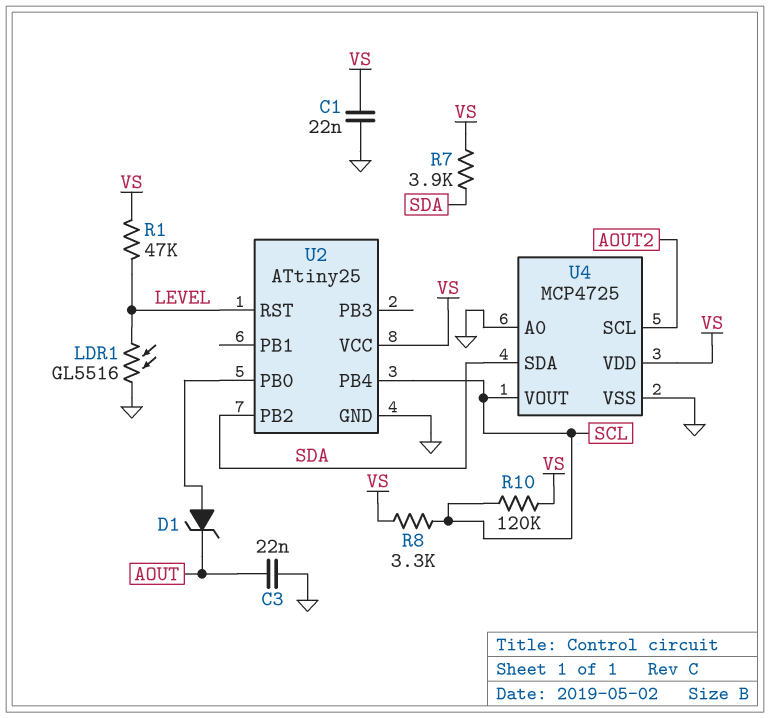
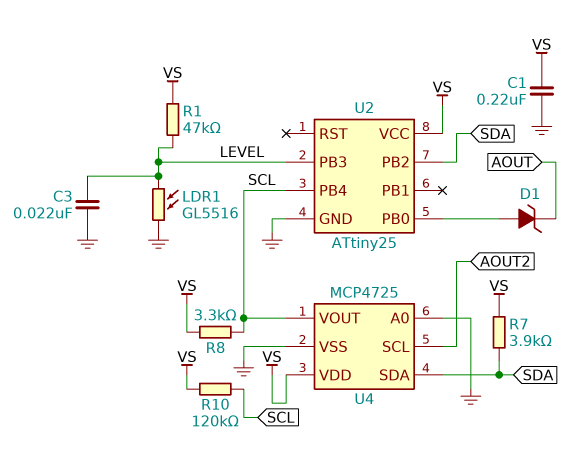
C1: 22nF (GND, VS) -> 220nF (GND, VS)
C3: 22nF (AOUT, GND) -> 22nF (GND, LEVEL)
U2 pin PB3: none -> LEVEL
U2 pin RST: LEVEL -> none

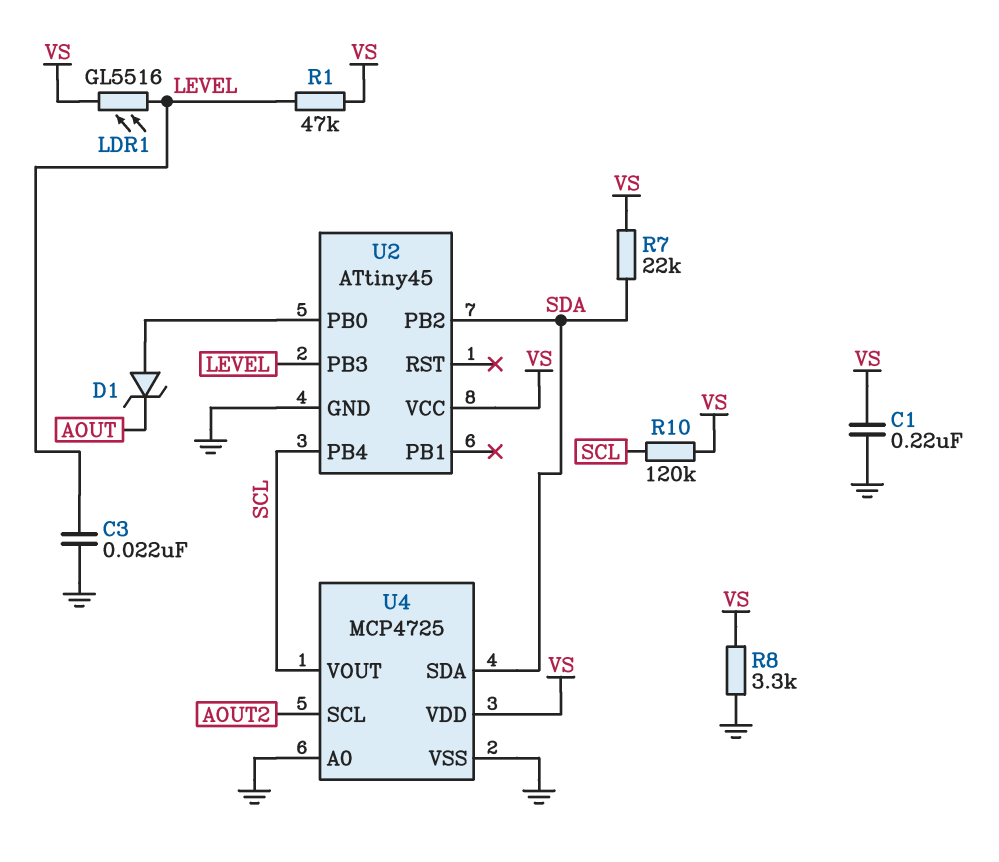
LDR1: GL5516 (GND, LEVEL) -> GL5516 (LEVEL, VS)
R7: 3.9k (SDA, VS) -> 22k (SDA, VS)
R8: 3.3k (SCL, VS) -> 3.3k (GND, VS)
U2: ATtiny25 -> ATtiny45

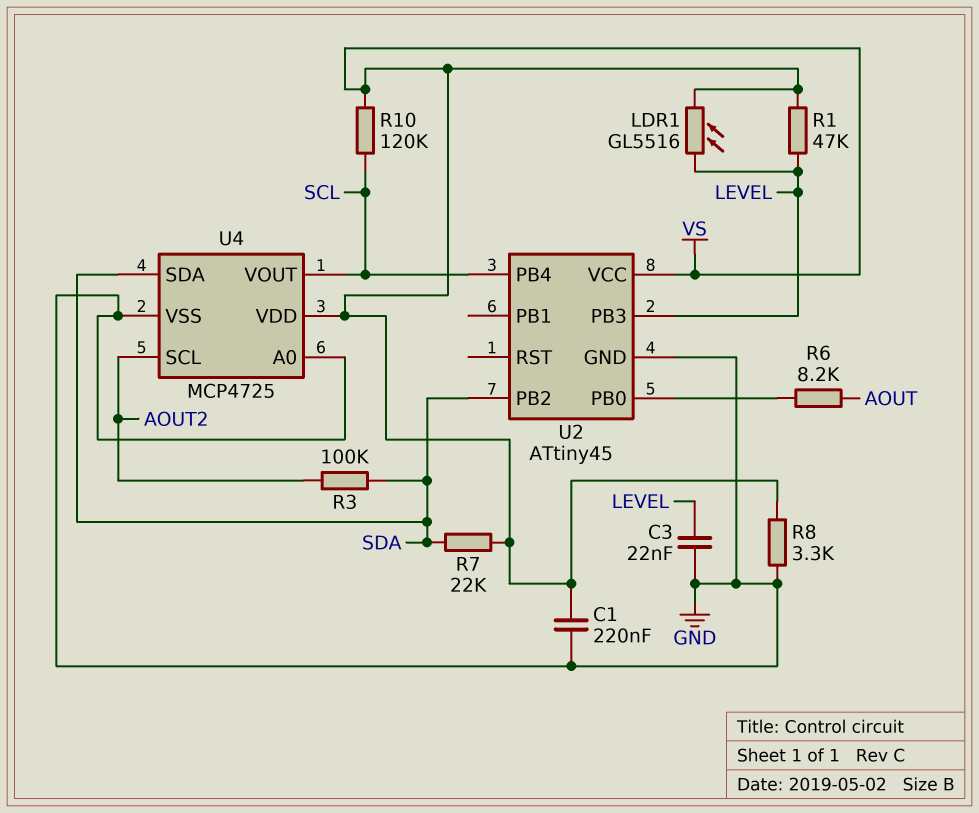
D1: zener (A U2/PB0, K AOUT) -> none
R3: none -> 100k (AOUT2, SDA)
R6: none -> 8.2k (AOUT, U2/PB0)

